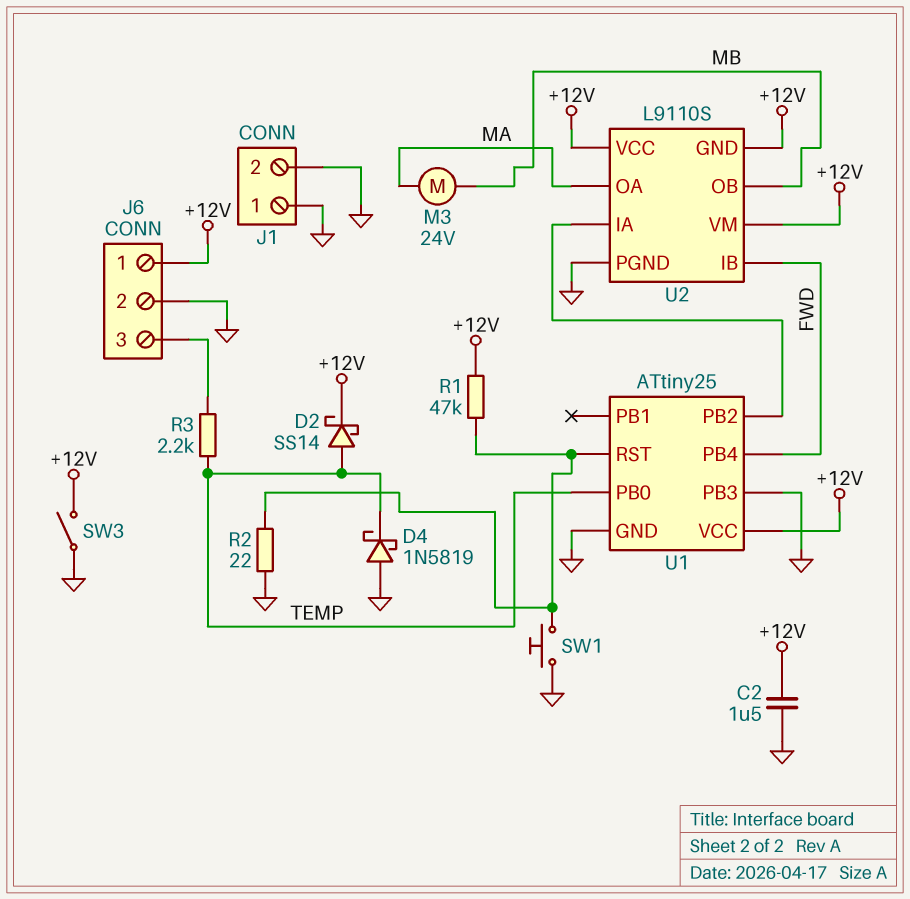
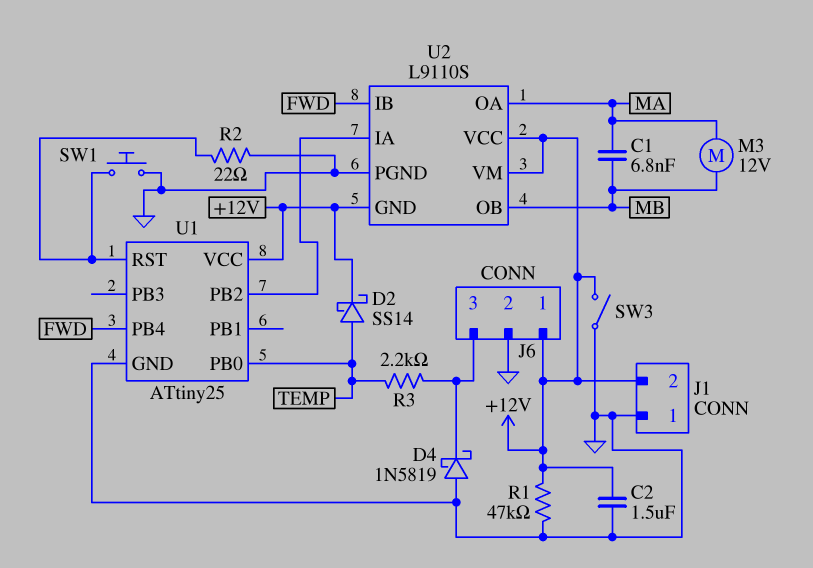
C1: none -> 6.8nF (MA, MB)
D4: schottky 1N5819 (A GND, K TEMP) -> schottky 1N5819 (A GND, K J6/3)
J1 pin 2: GND -> +12V
M3: motor 24V (MA, MB) -> motor 12V (MA, MB)
R1: 47k (+12V, U1/RST) -> 47k (+12V, GND)
U1 pin PB3: GND -> none

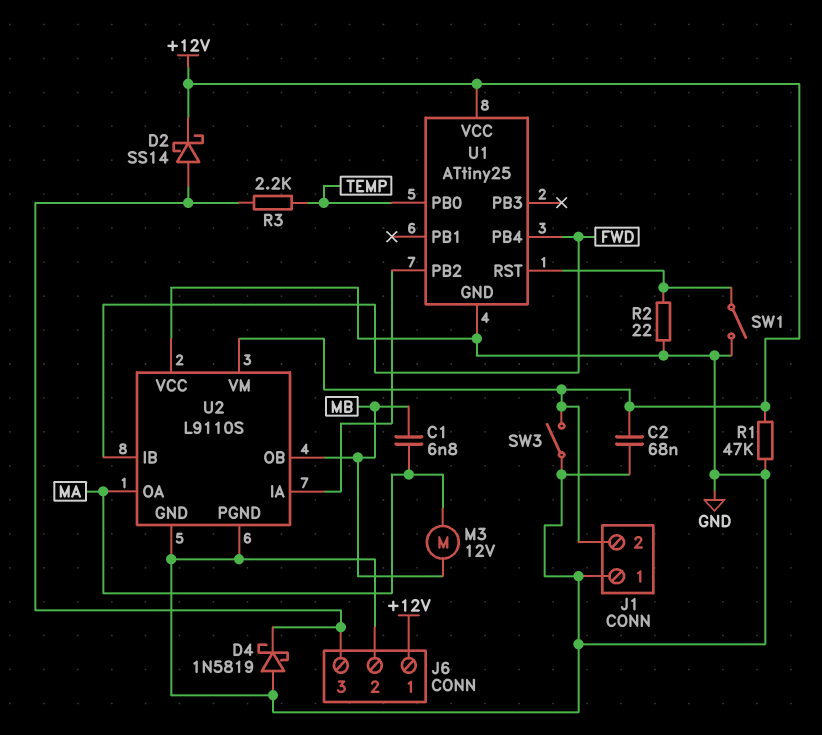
C2: 1.5uF (+12V, GND) -> 68nF (+12V, GND)
D2: schottky SS14 (A TEMP, K +12V) -> schottky SS14 (A J6/3, K +12V)
SW1: button (GND, U1/RST) -> switch (GND, U1/RST)
U2 pin GND: +12V -> GND
U2 pin VCC: +12V -> GND

